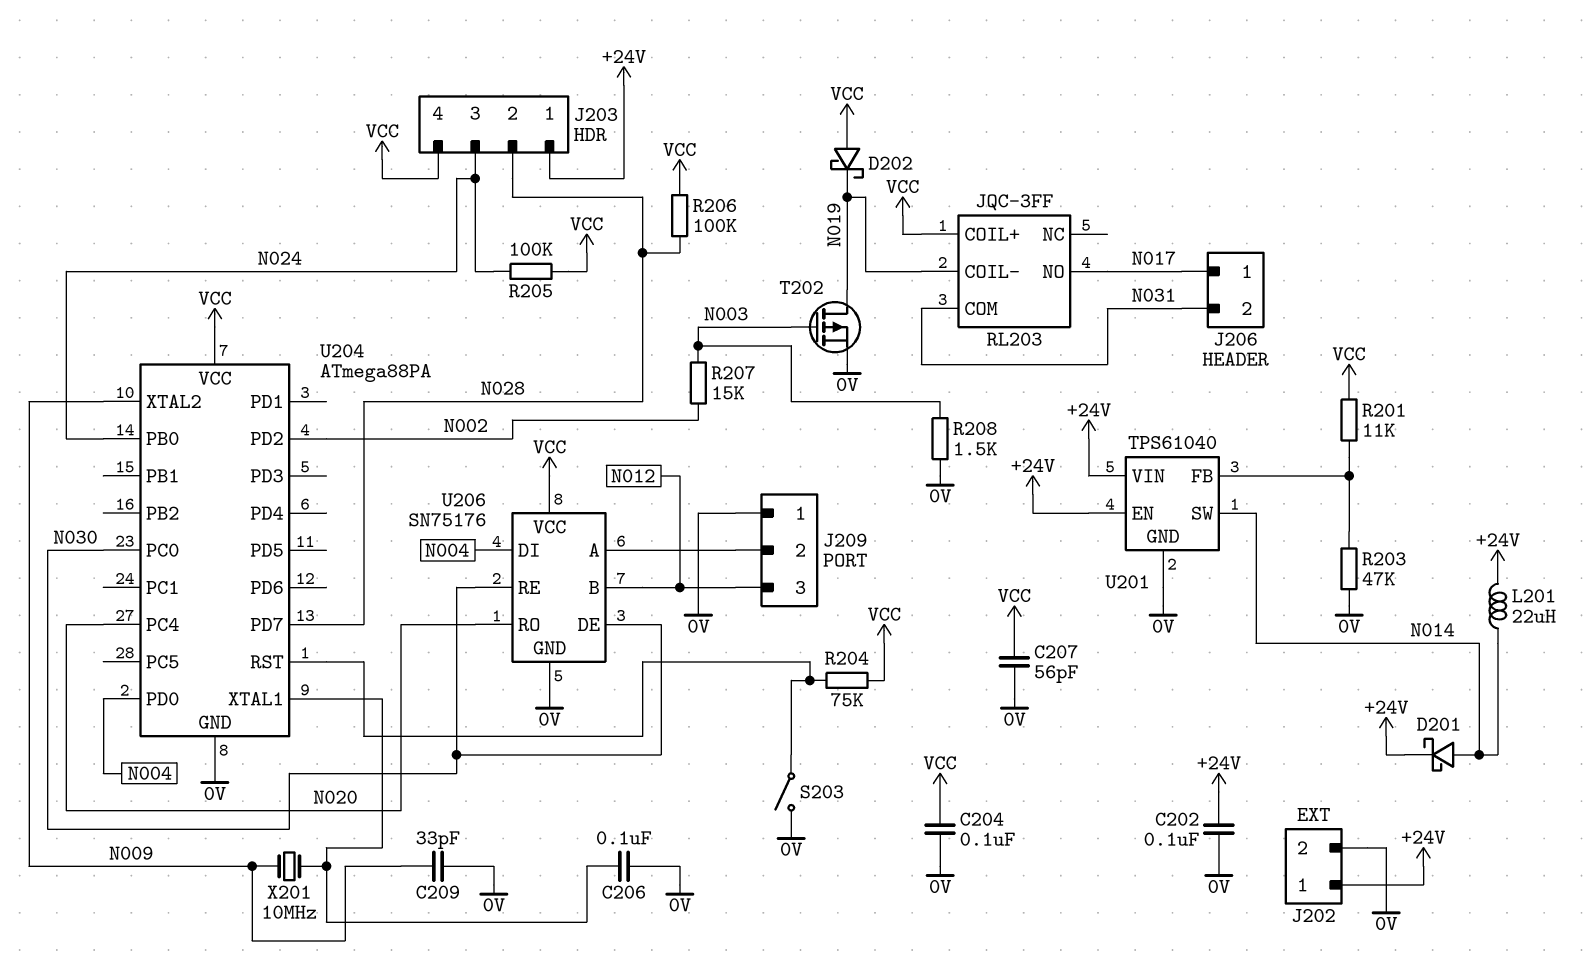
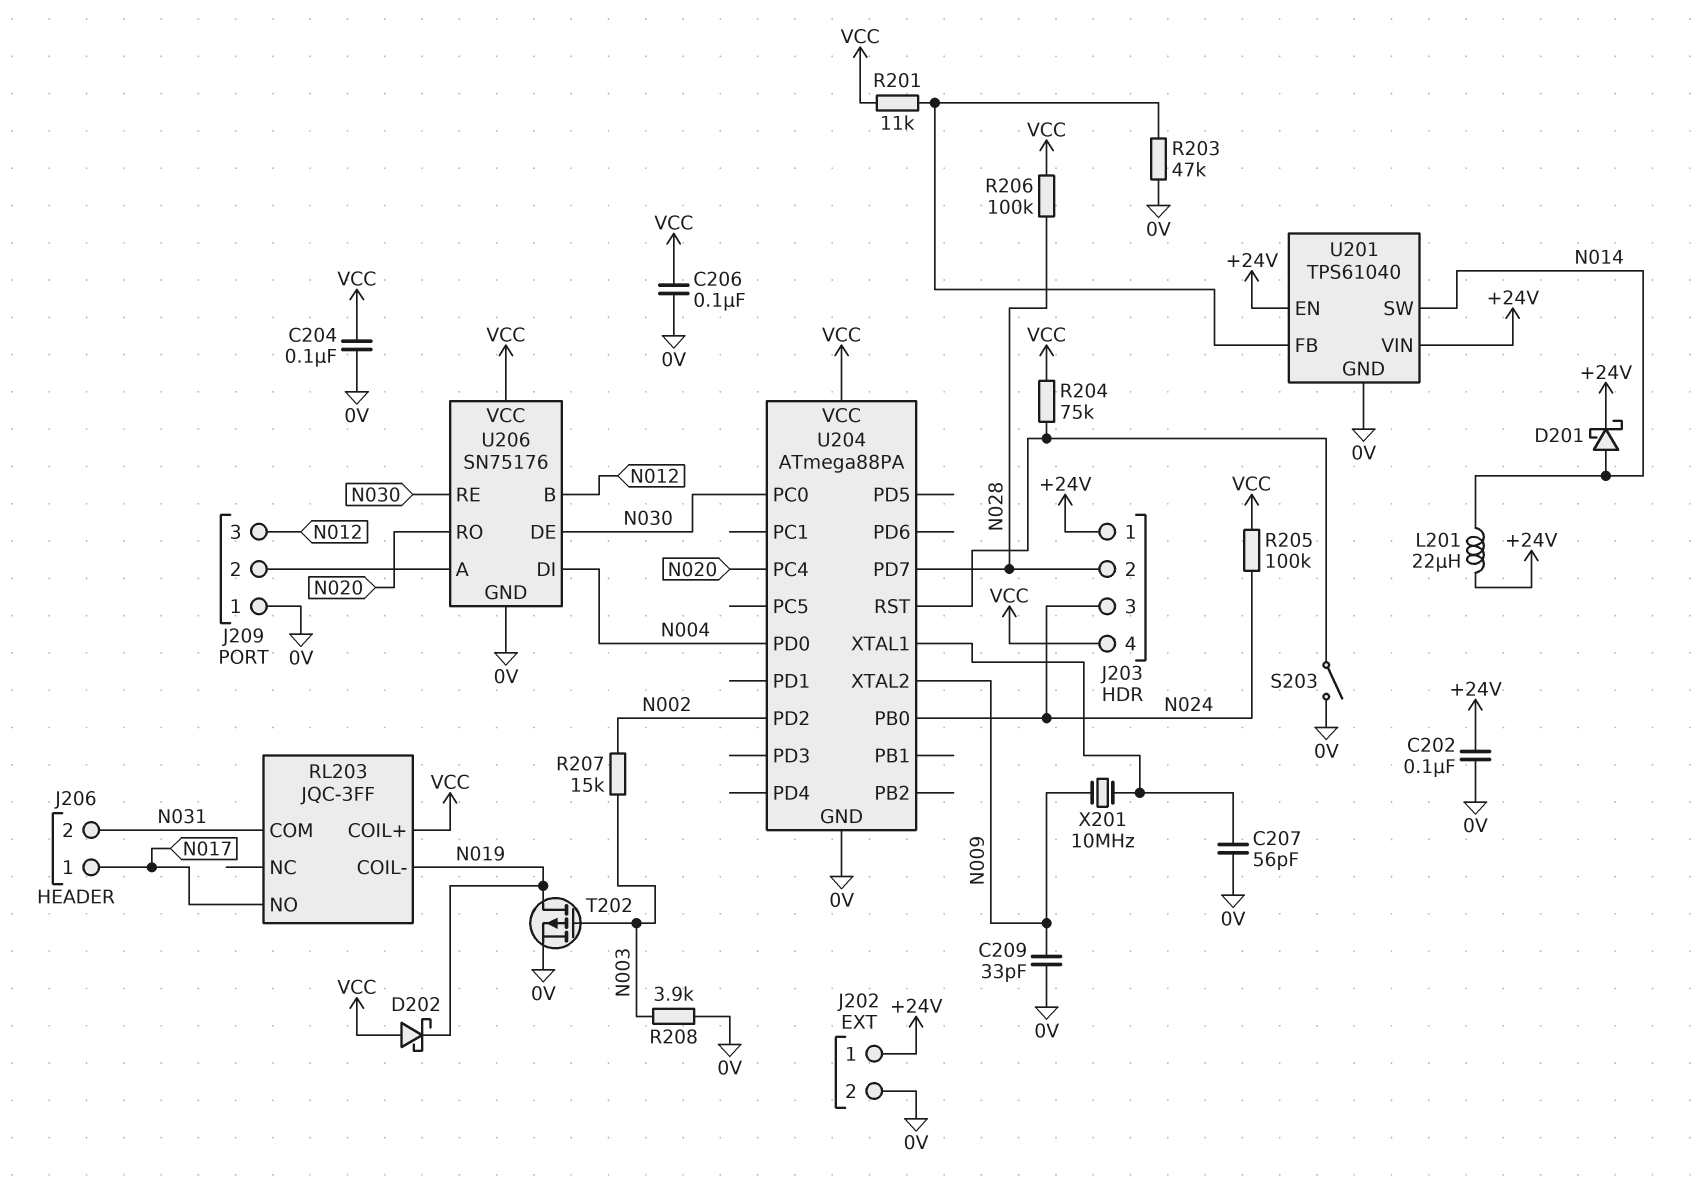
C206: 100nF (0V, U204/XTAL1) -> 100nF (0V, VCC)
C207: 56pF (0V, VCC) -> 56pF (0V, U204/XTAL1)
R208: 1.5k (0V, N003) -> 3.9k (0V, N003)

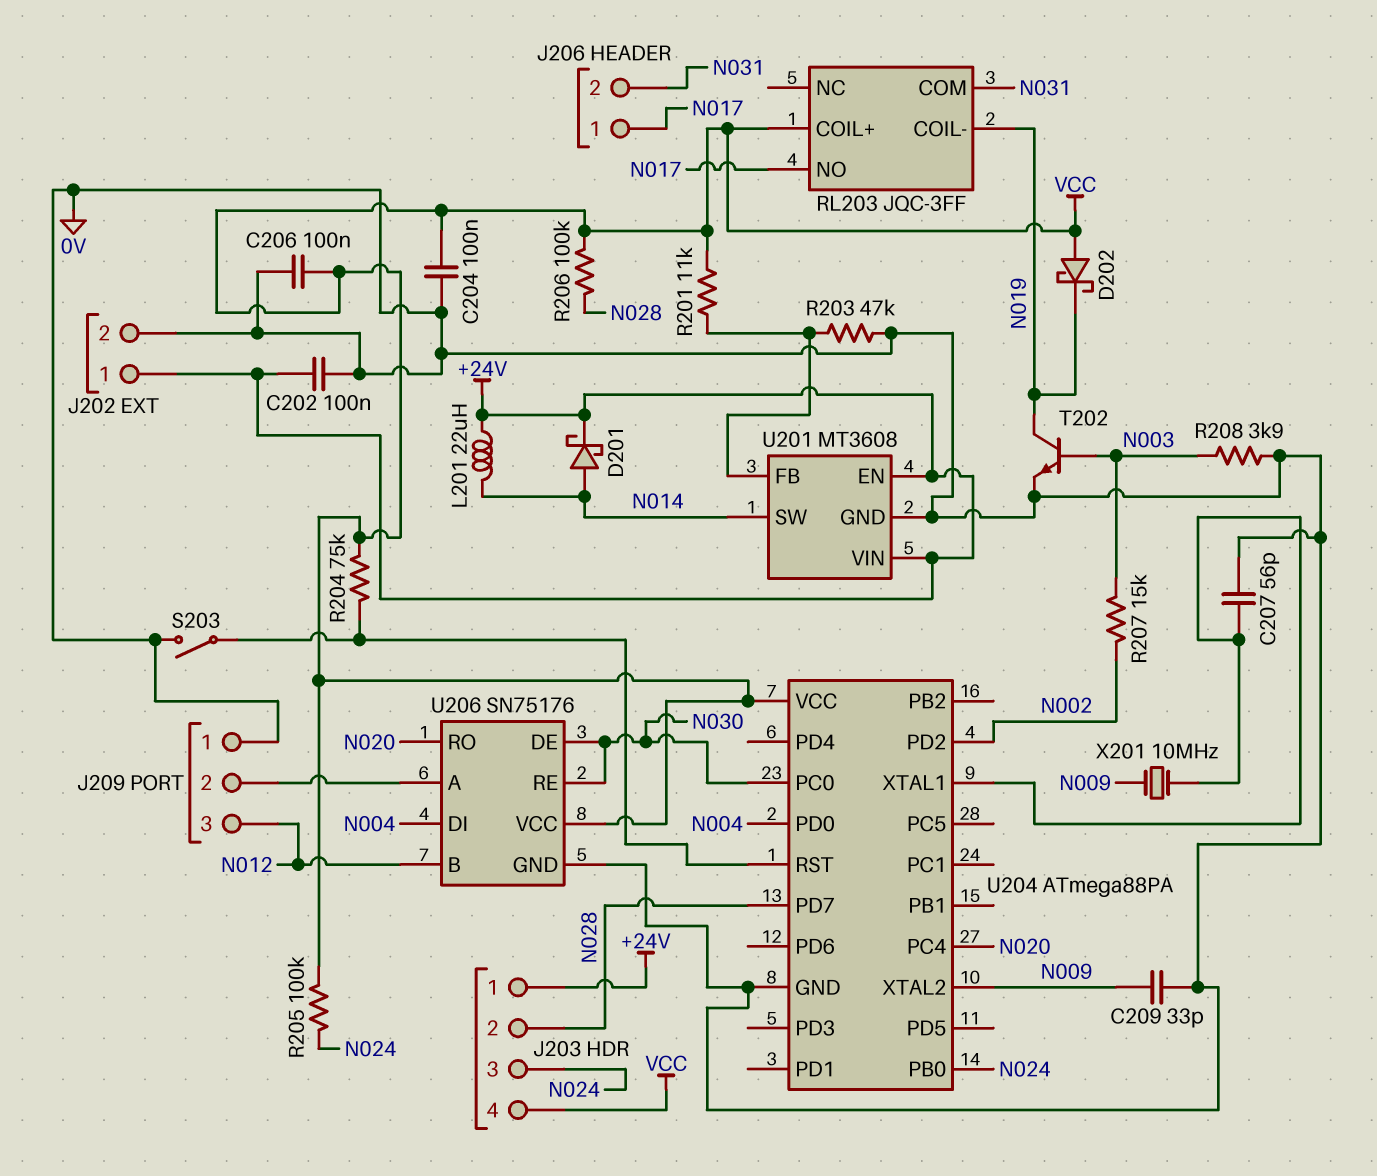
T202: PMOS (G N003, D N019, S 0V) -> NPN (B N003, C N019, E 0V)
U201: TPS61040 -> MT3608

